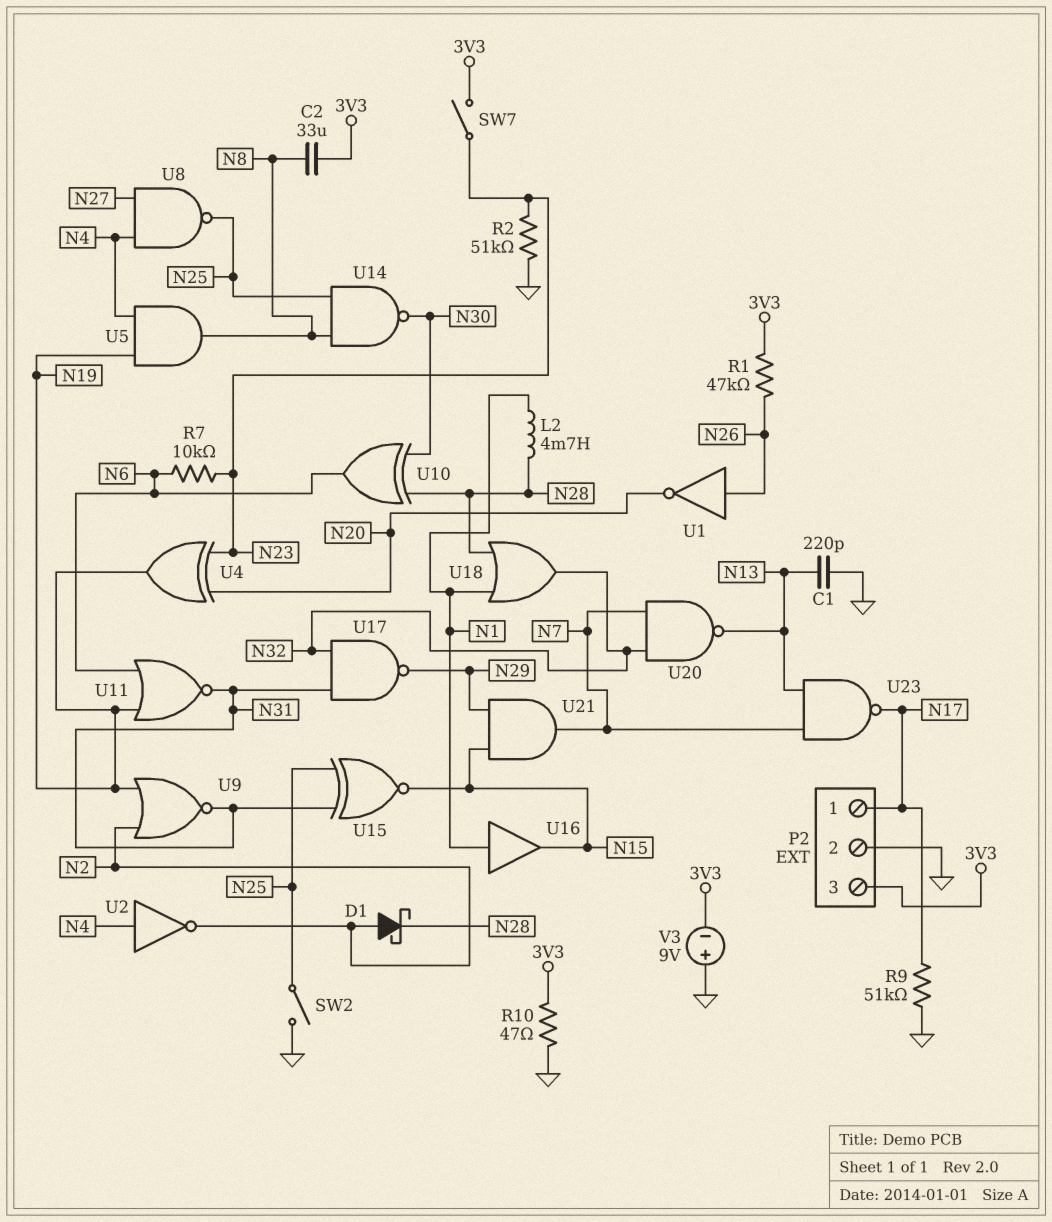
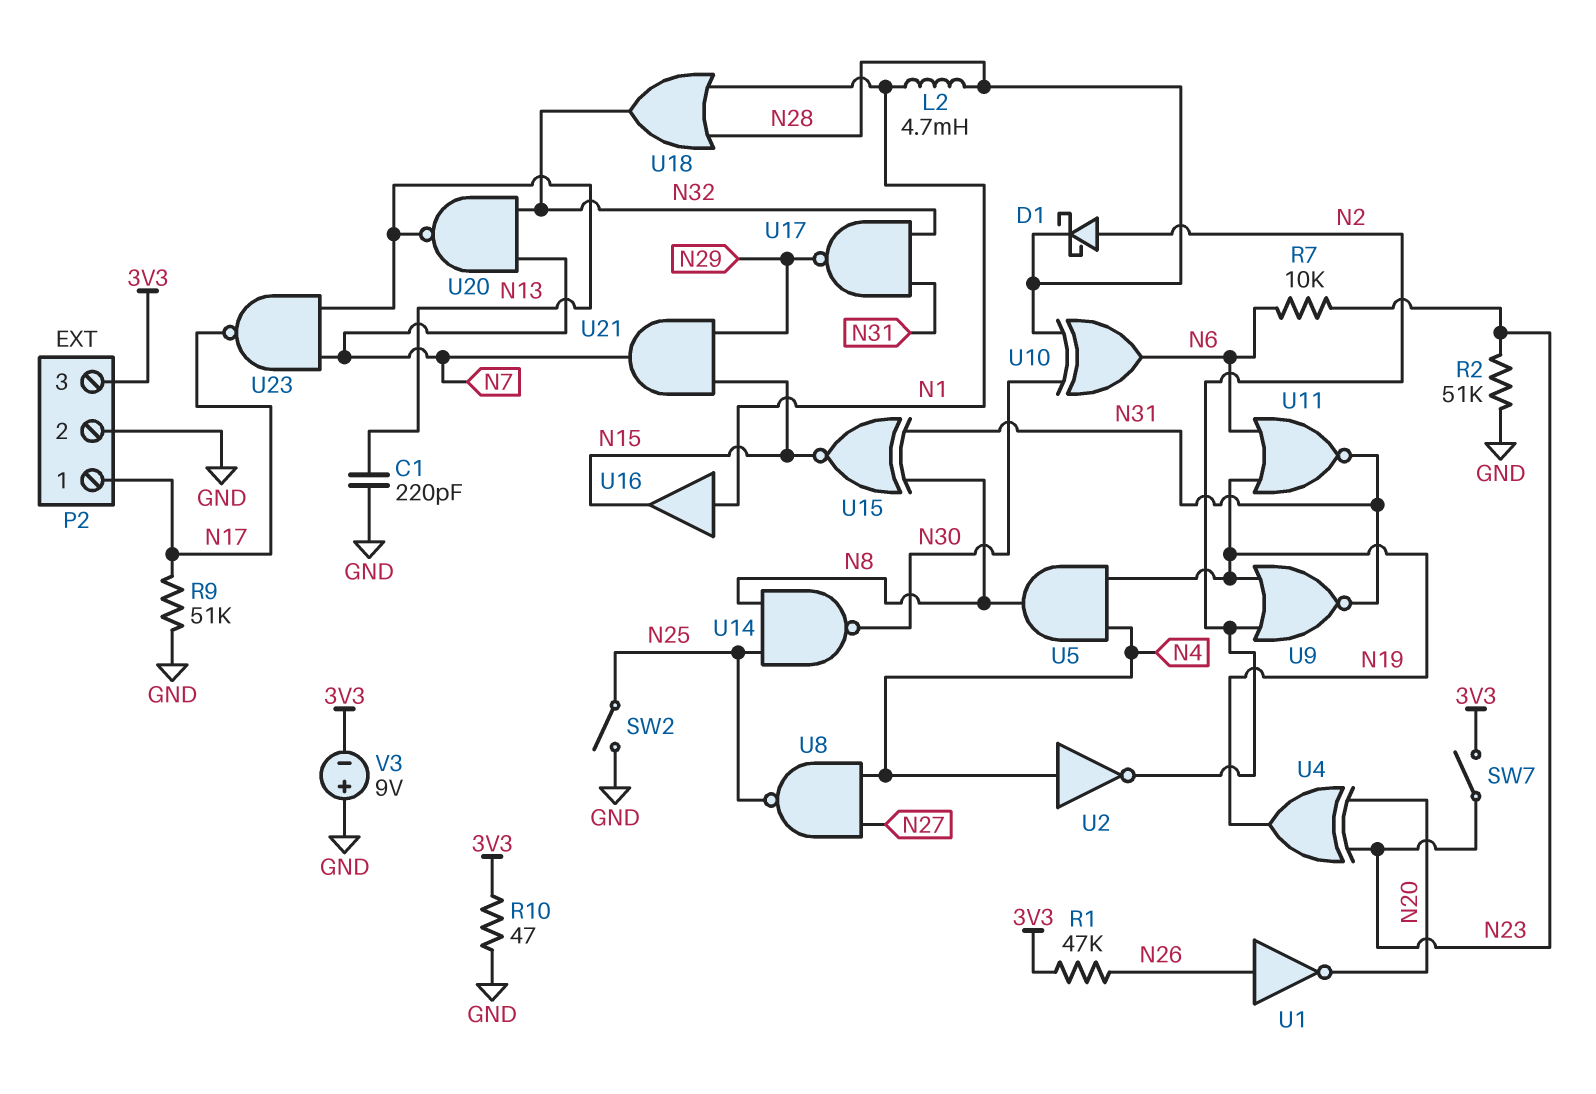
C2: 33uF (3V3, N8) -> none
U15: XNOR (in N25, in N31, out N15) -> XNOR (in N8, in N31, out N15)

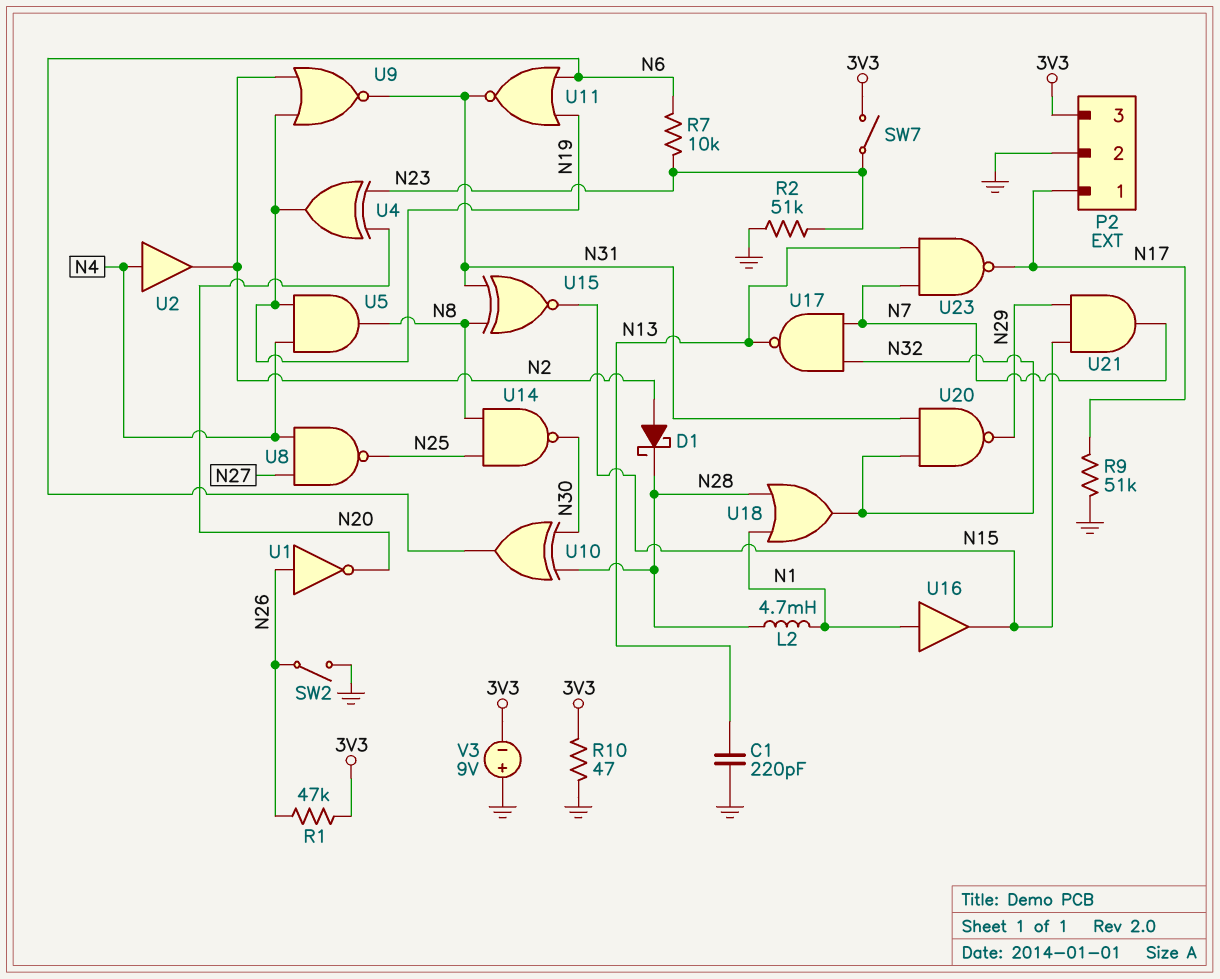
SW2: switch (GND, N25) -> switch (GND, N26)
U2: NOT (in N4, out N2) -> buffer (in N4, out N2)
U17: NAND (in N31, in N32, out N29) -> NAND (in N7, in N32, out N13)
U20: NAND (in N7, in N32, out N13) -> NAND (in N31, in N32, out N29)

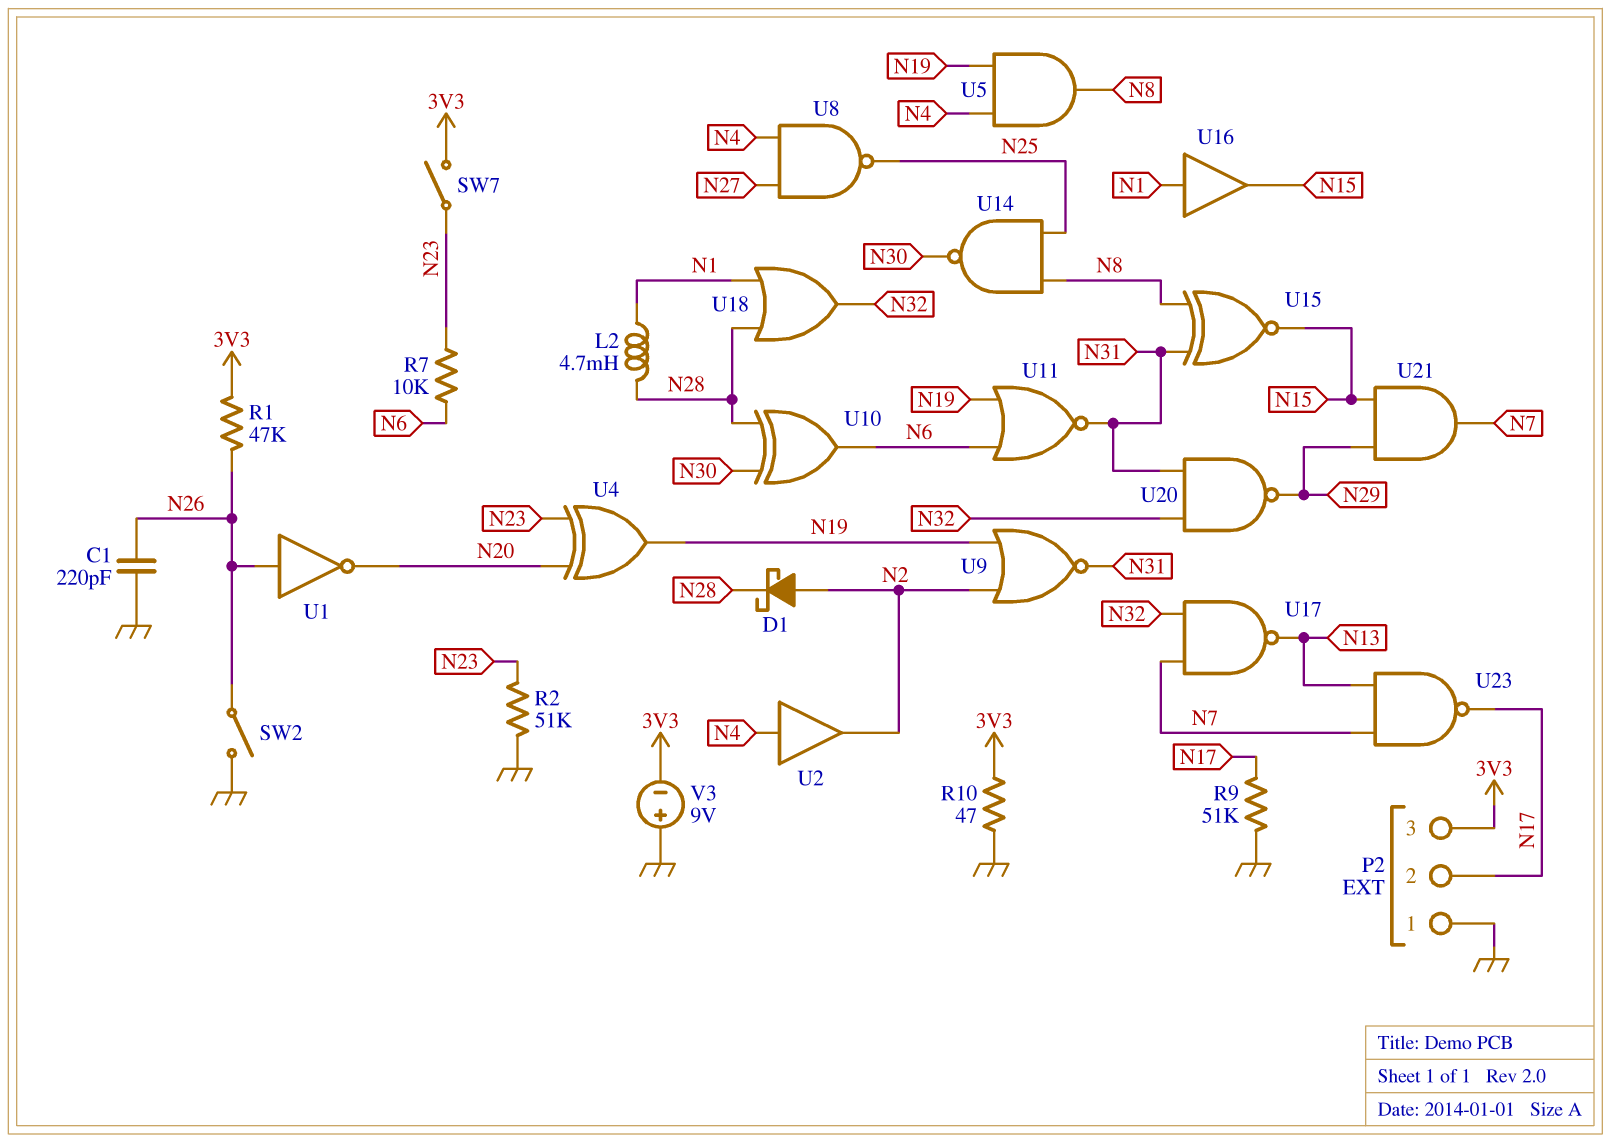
C1: 220pF (GND, N13) -> 220pF (GND, N26)
P2 pin 1: N17 -> GND
P2 pin 2: GND -> N17

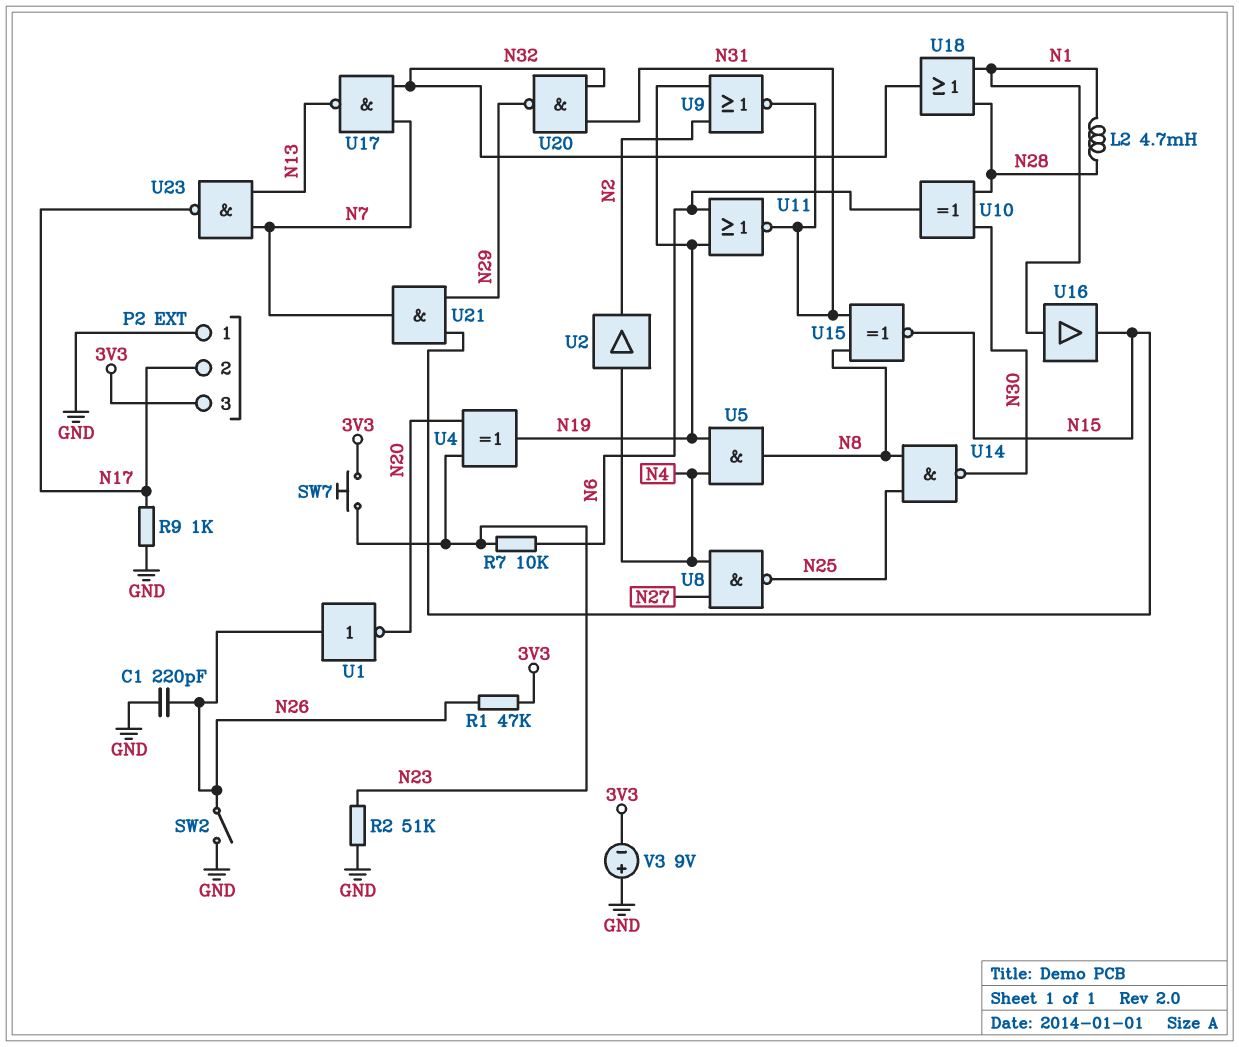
D1: schottky (A N2, K N28) -> none
R9: 51k (GND, N17) -> 1k (GND, N17)
R10: 47 (3V3, GND) -> none
SW7: switch (3V3, N23) -> button (3V3, N23)

